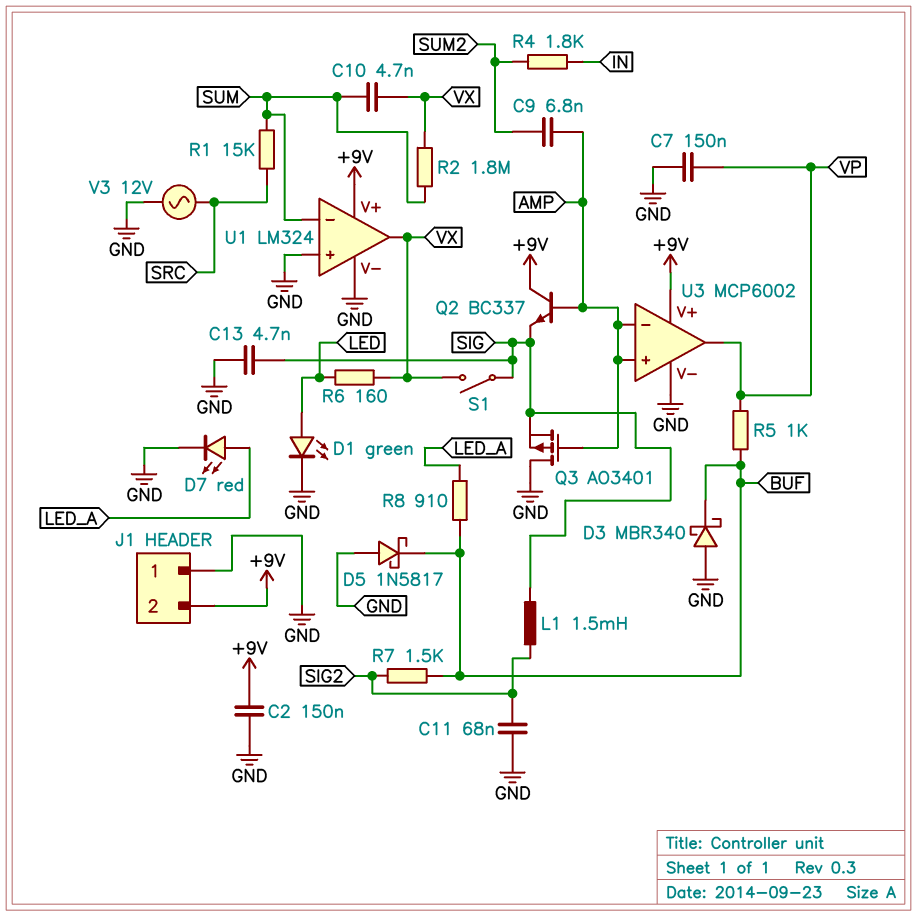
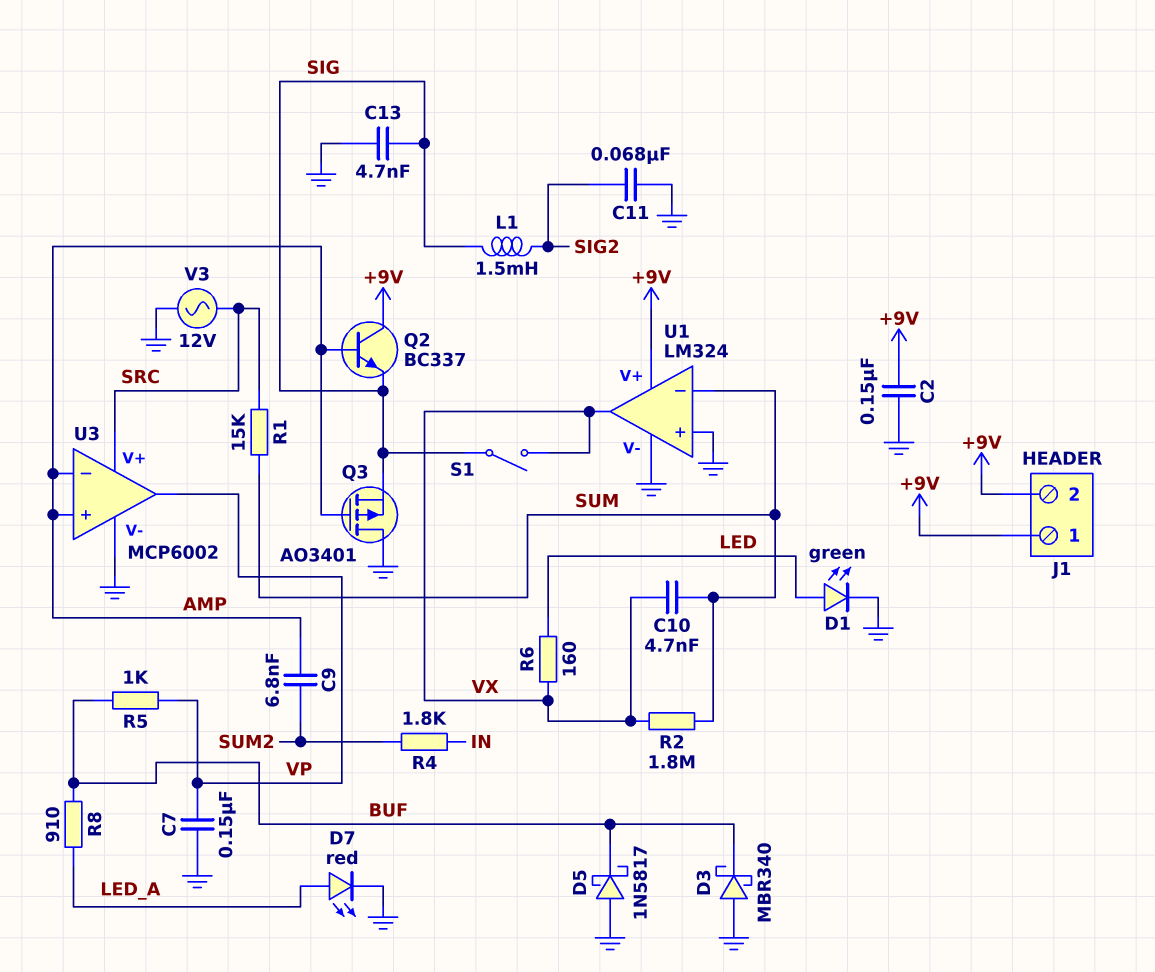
J1 pin 1: GND -> +9V
R7: 1.5k (BUF, SIG2) -> none
U3 pin V+: +9V -> SRC

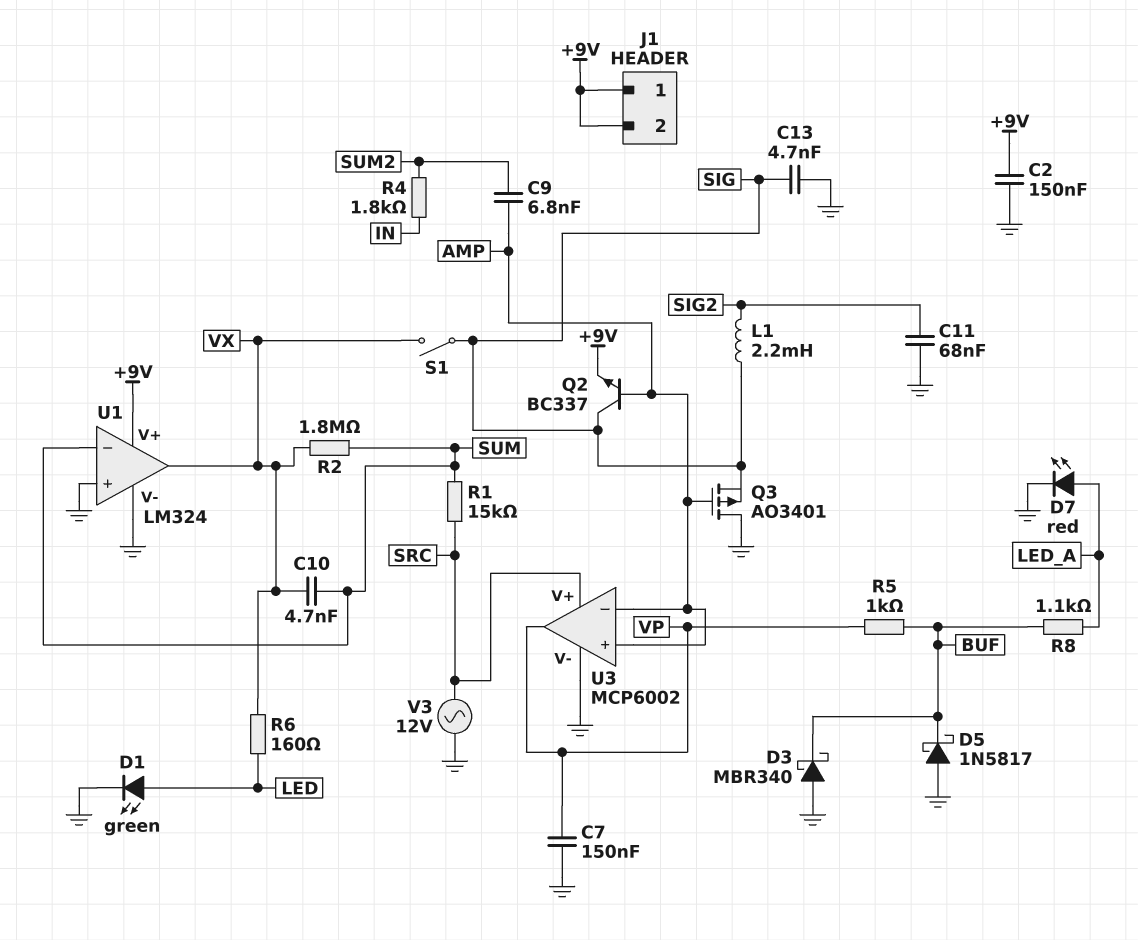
L1: 1.5mH (SIG, SIG2) -> 2.2mH (SIG, SIG2)
Q2: NPN BC337 (B AMP, C +9V, E SIG) -> NPN BC337 (B AMP, C SIG, E +9V)
R8: 910 (BUF, LED_A) -> 1.1k (BUF, LED_A)

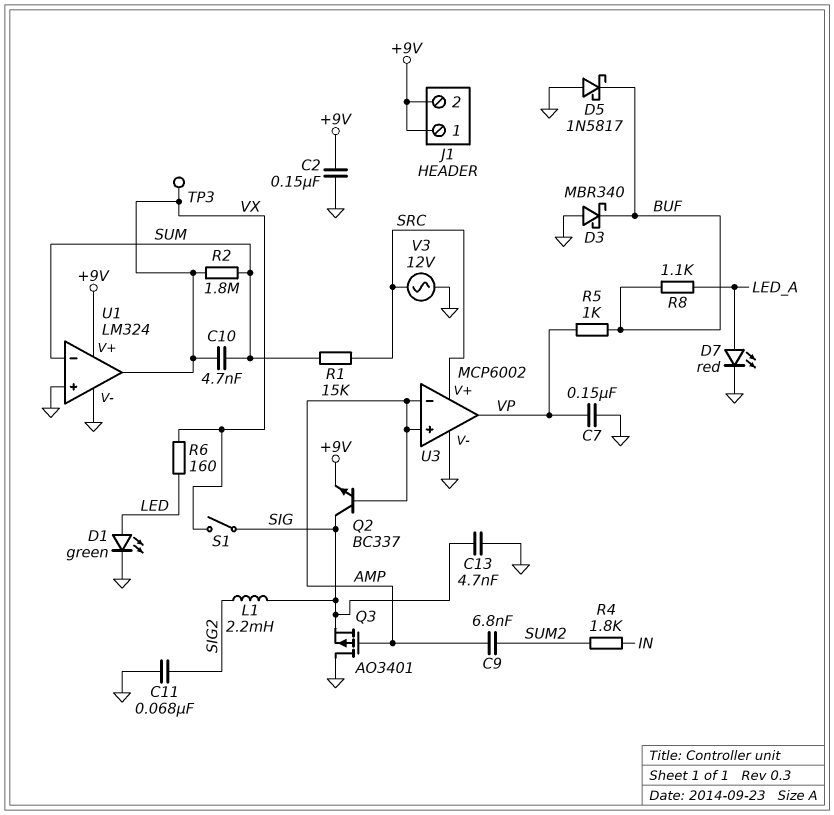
TP3: none -> test point (VX)

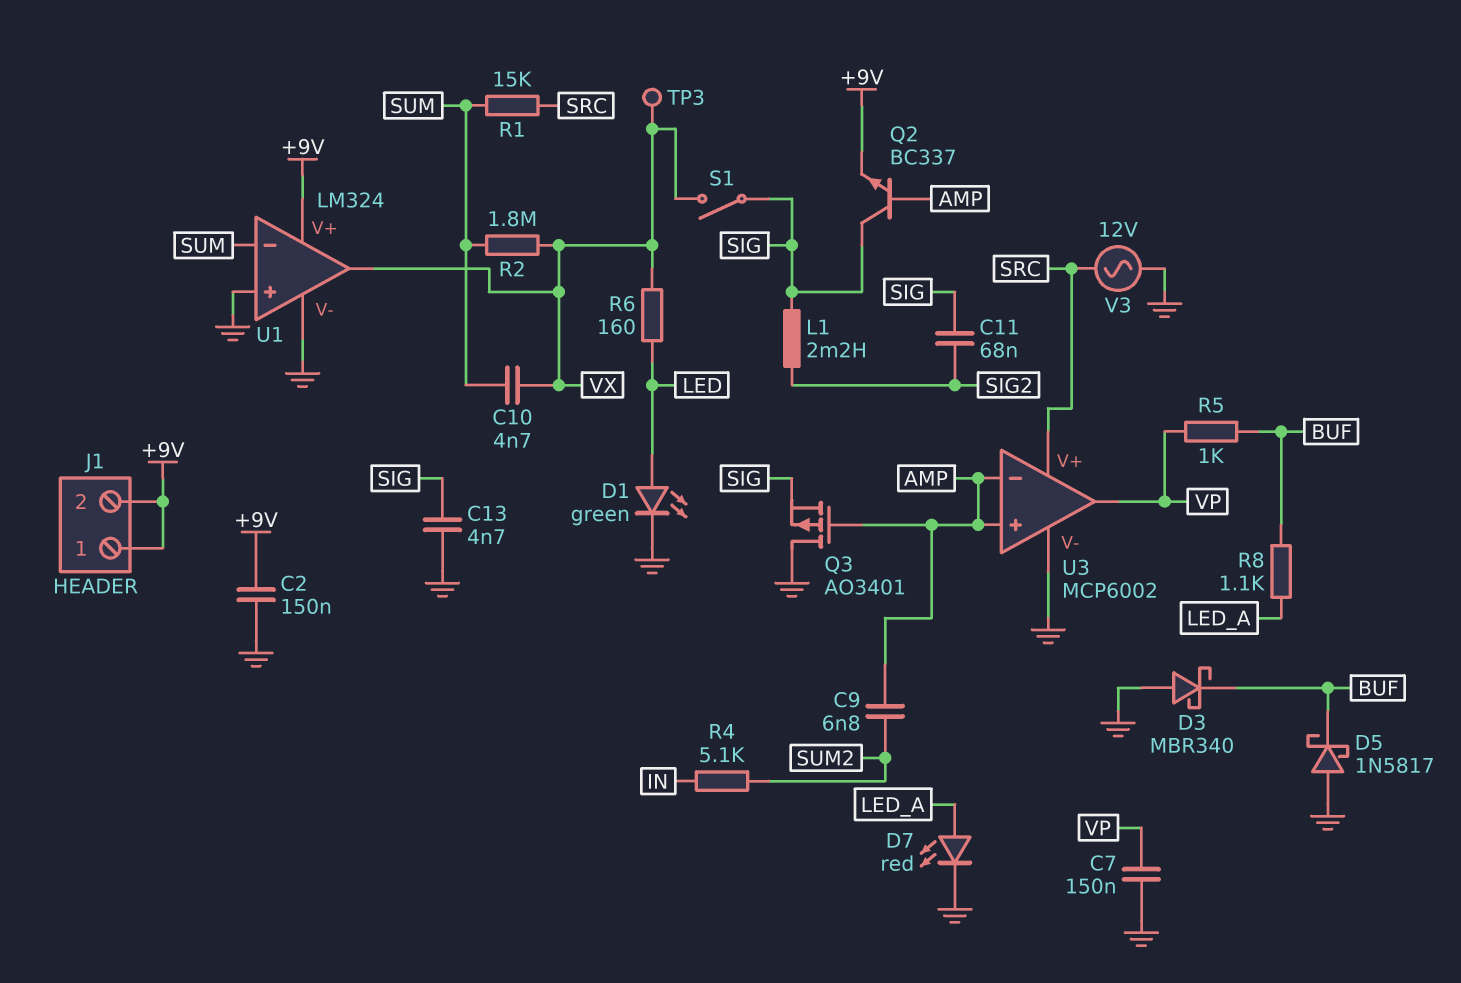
C11: 68nF (GND, SIG2) -> 68nF (SIG, SIG2)
R4: 1.8k (IN, SUM2) -> 5.1k (IN, SUM2)

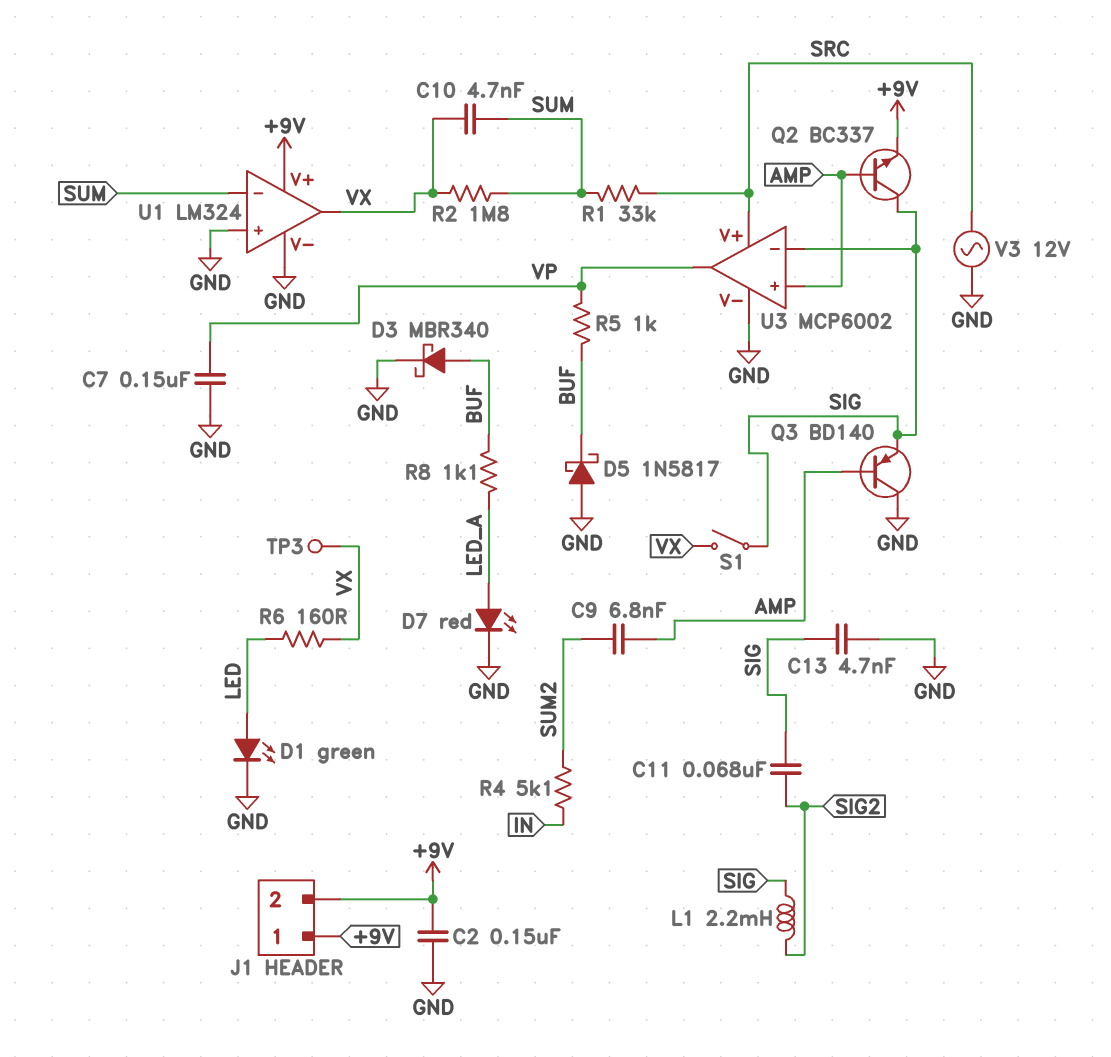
D3: schottky MBR340 (A GND, K BUF) -> schottky MBR340 (A BUF, K GND)
Q3: PMOS AO3401 (G AMP, D GND, S SIG) -> PNP BD140 (B AMP, C GND, E SIG)
R1: 15k (SRC, SUM) -> 33k (SRC, SUM)
U3 pin in-: AMP -> SIG

